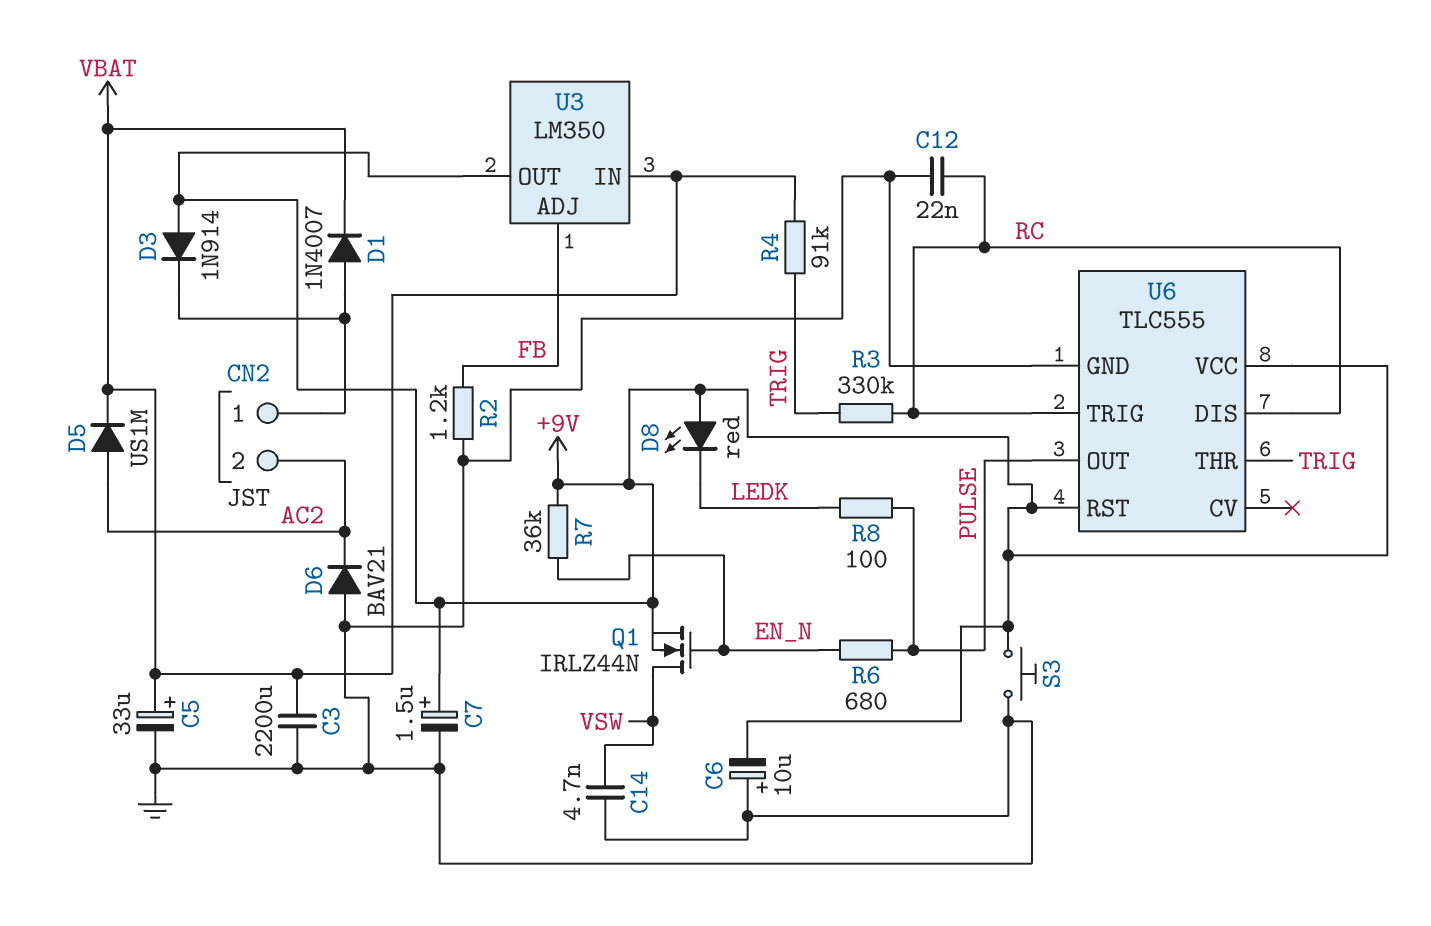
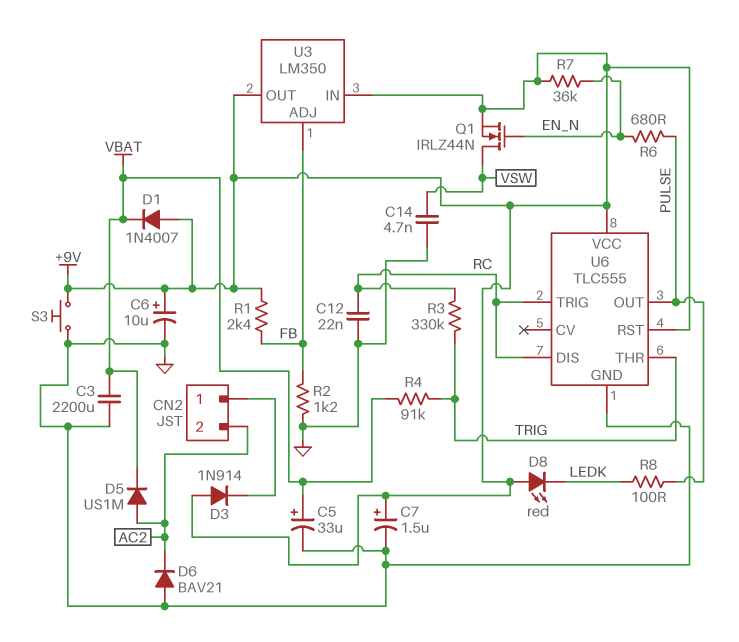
C6: 10uF (plus GND, minus +9V) -> 10uF (plus +9V, minus GND)
D1: diode 1N4007 (A CN2/1, K VBAT) -> diode 1N4007 (A +9V, K VBAT)
R1: none -> 2.4k (+9V, FB)
U3 pin IN: VBAT -> +9V

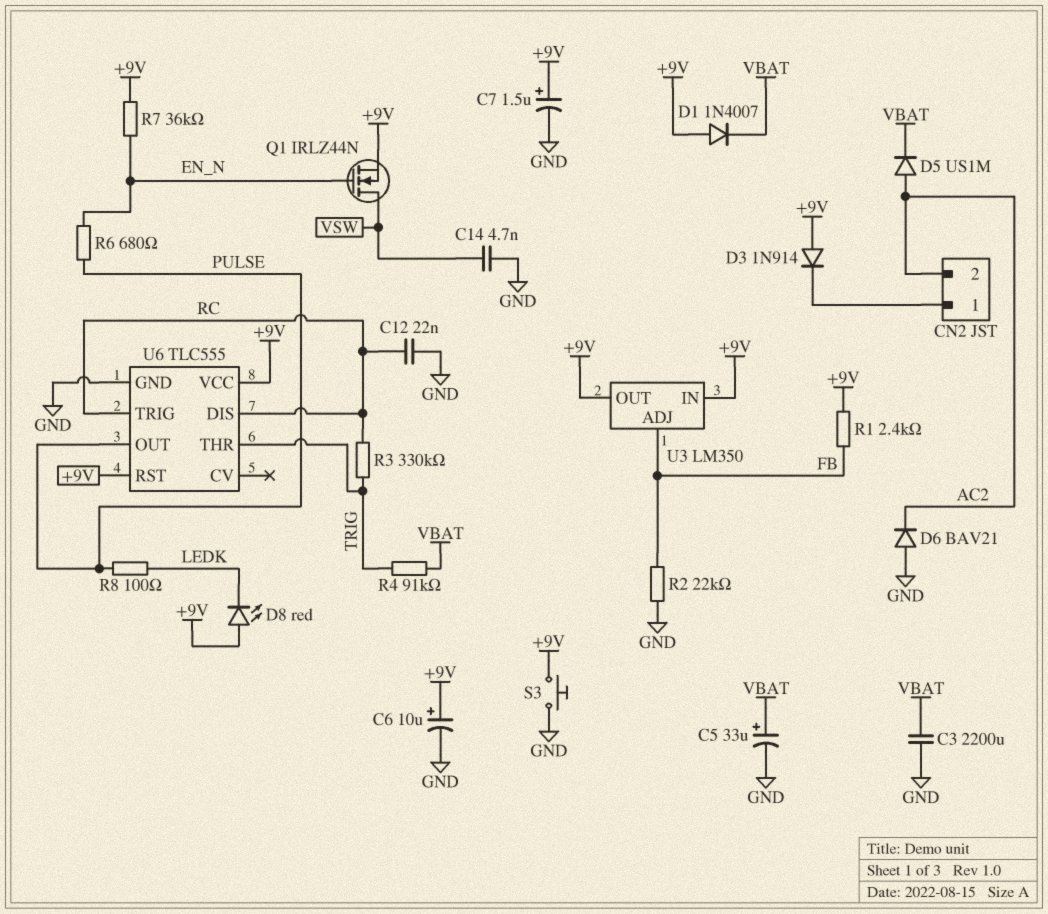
R2: 1.2k (FB, GND) -> 22k (FB, GND)

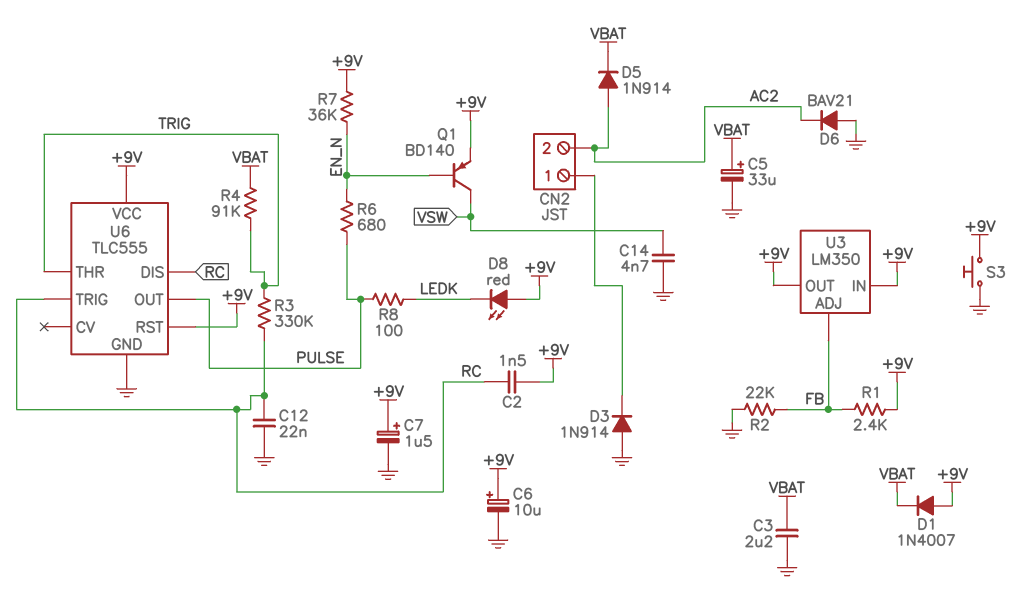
C2: none -> 1.5nF (+9V, RC)
C3: 2200uF (GND, VBAT) -> 2.2uF (GND, VBAT)
D3: diode 1N914 (A +9V, K CN2/1) -> diode 1N914 (A GND, K CN2/1)
D5: diode US1M (A AC2, K VBAT) -> diode 1N914 (A AC2, K VBAT)
Q1: NMOS IRLZ44N (G EN_N, D VSW, S +9V) -> PNP BD140 (B EN_N, C VSW, E +9V)

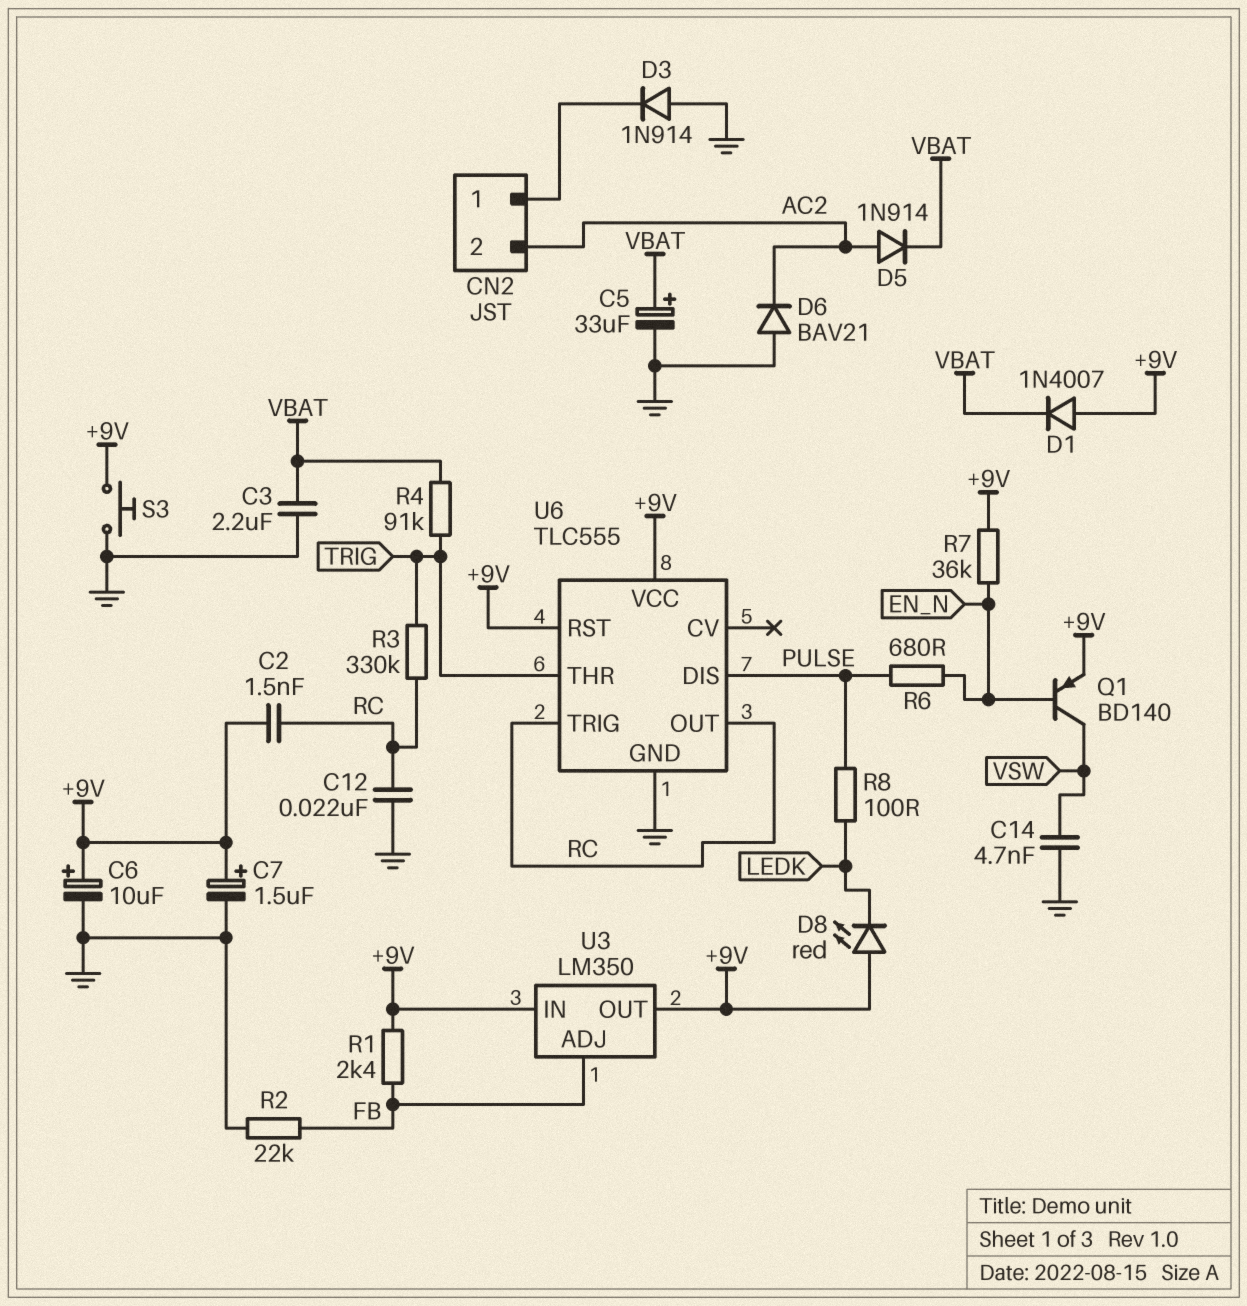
U6 pin DIS: RC -> PULSE
U6 pin OUT: PULSE -> RC

